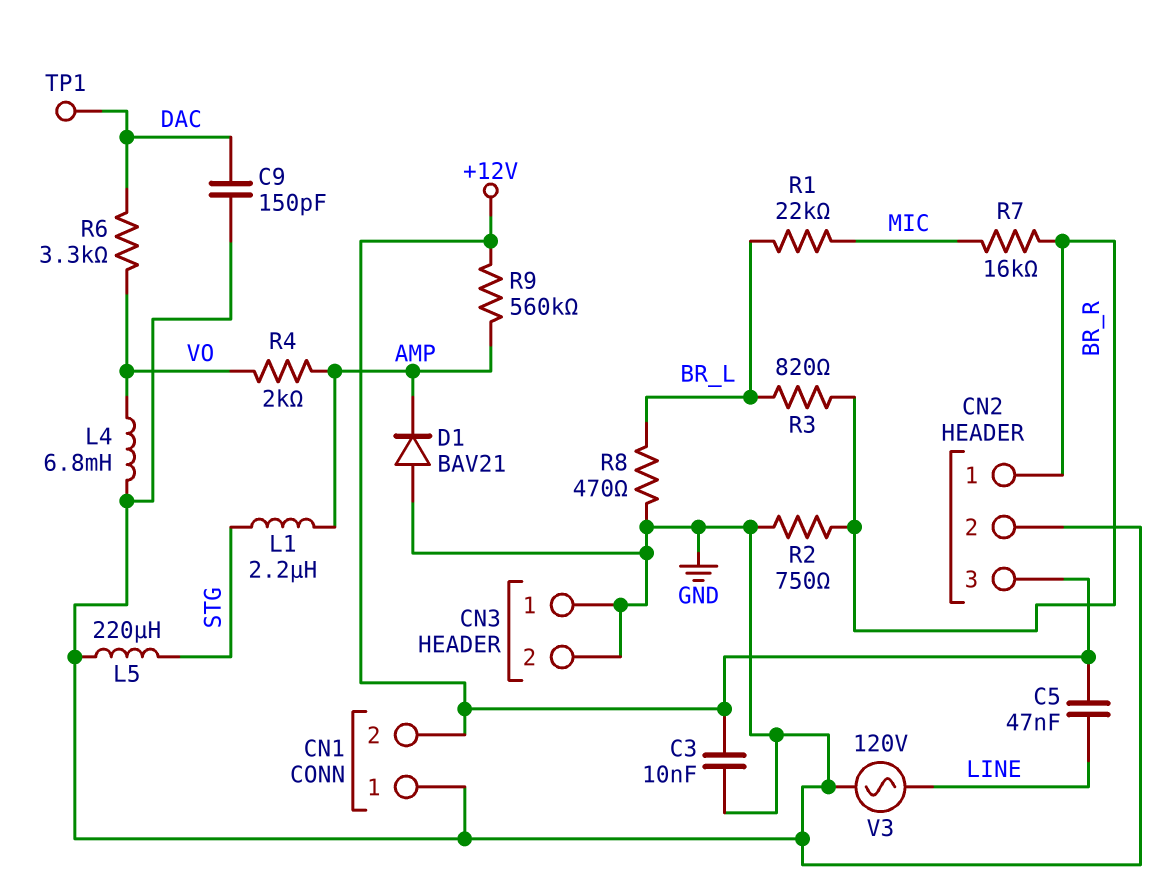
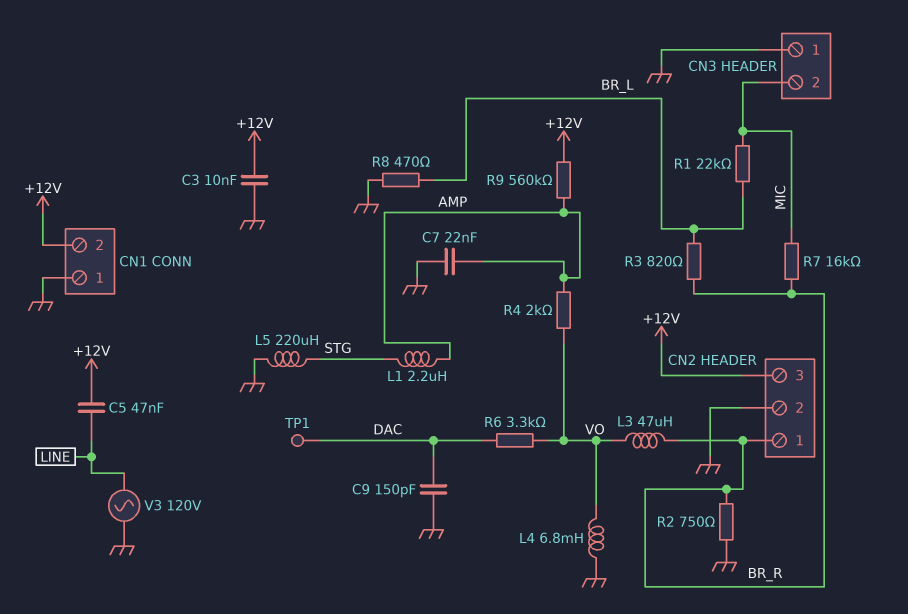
C7: none -> 22nF (AMP, GND)
CN3 pin 2: GND -> MIC
D1: diode BAV21 (A GND, K AMP) -> none
L3: none -> 47uH (BR_R, VO)

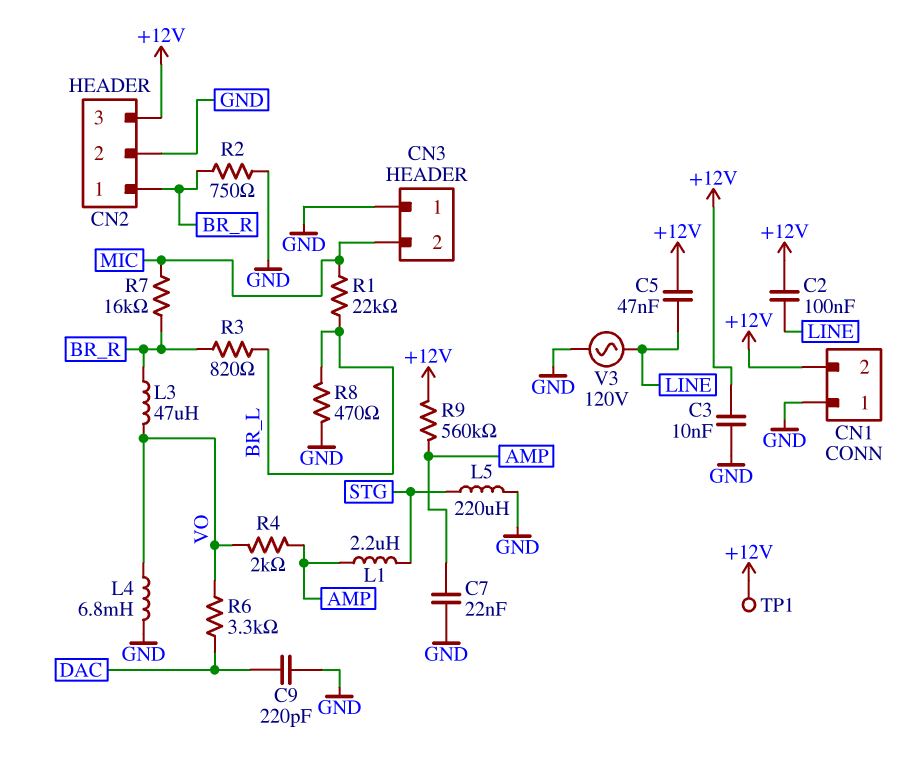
C2: none -> 100nF (+12V, LINE)
C9: 150pF (DAC, GND) -> 220pF (DAC, GND)
TP1: test point (DAC) -> test point (+12V)

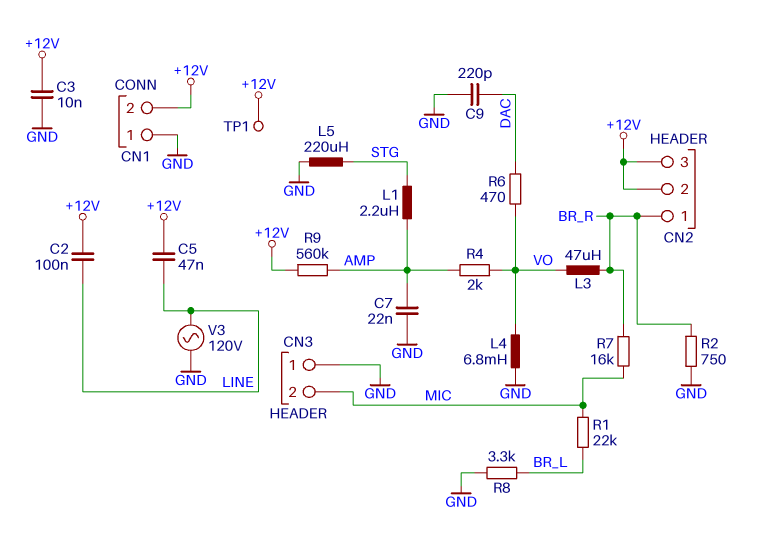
CN2 pin 2: GND -> +12V
R3: 820 (BR_L, BR_R) -> none
R6: 3.3k (DAC, VO) -> 470 (DAC, VO)
R8: 470 (BR_L, GND) -> 3.3k (BR_L, GND)

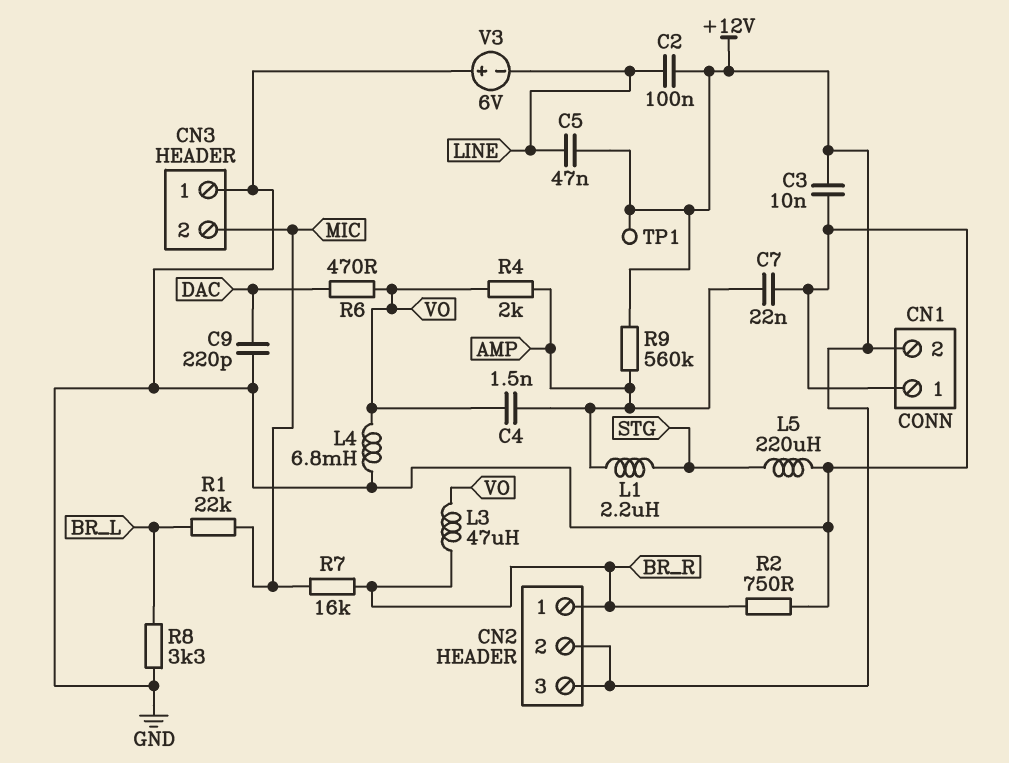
C4: none -> 1.5nF (AMP, VO)
V3: AC 120V (GND, LINE) -> 6V (plus GND, minus LINE)

